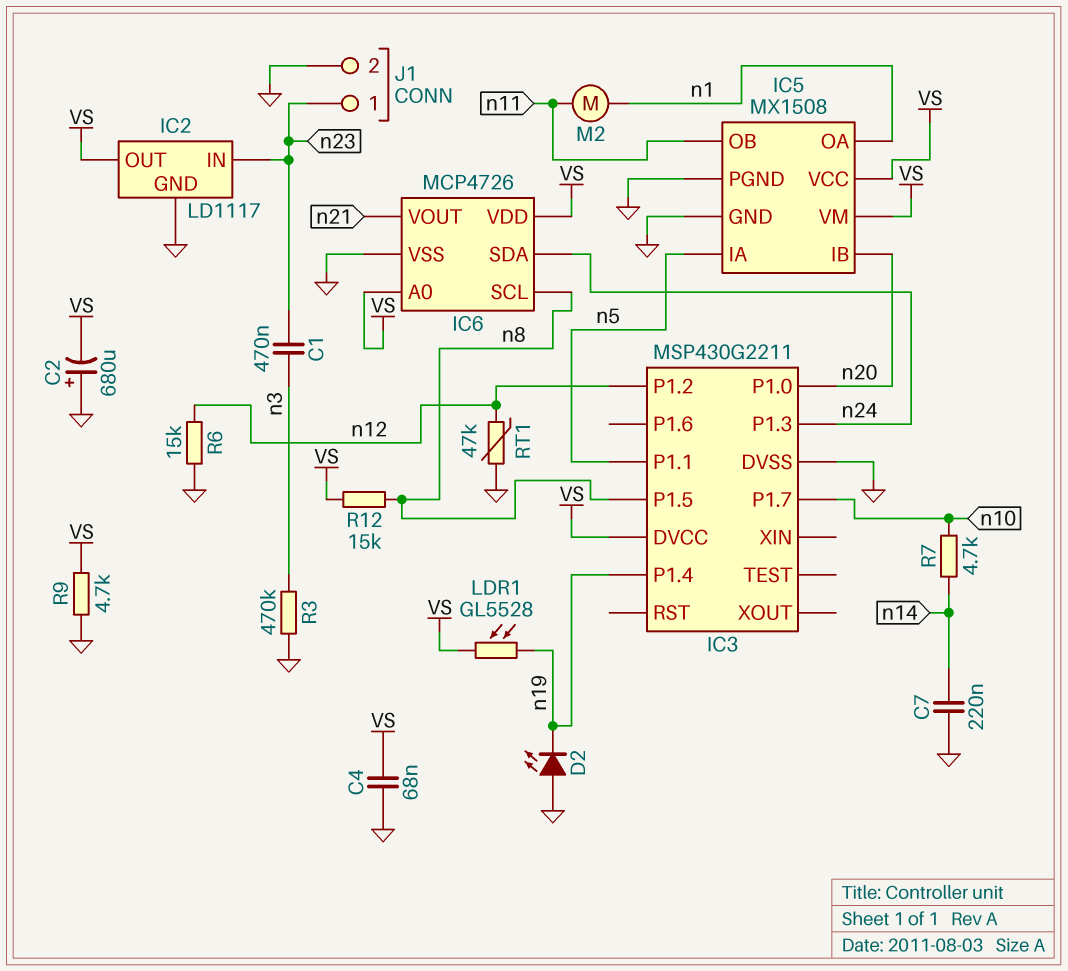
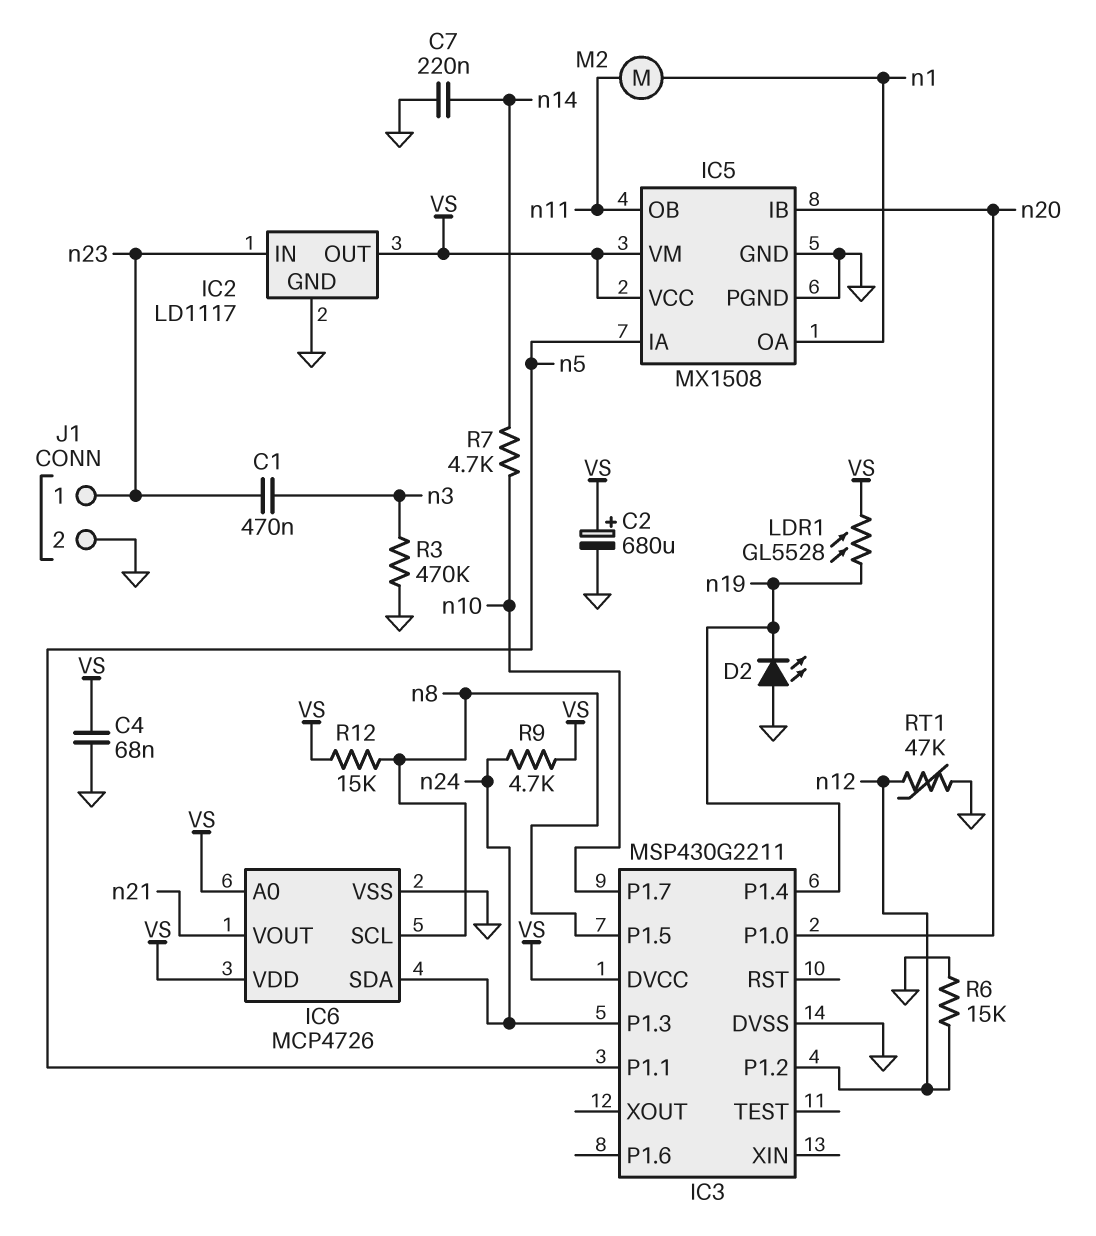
C2: 680uF (plus GND, minus VS) -> 680uF (plus VS, minus GND)
R9: 4.7k (GND, VS) -> 4.7k (VS, n24)

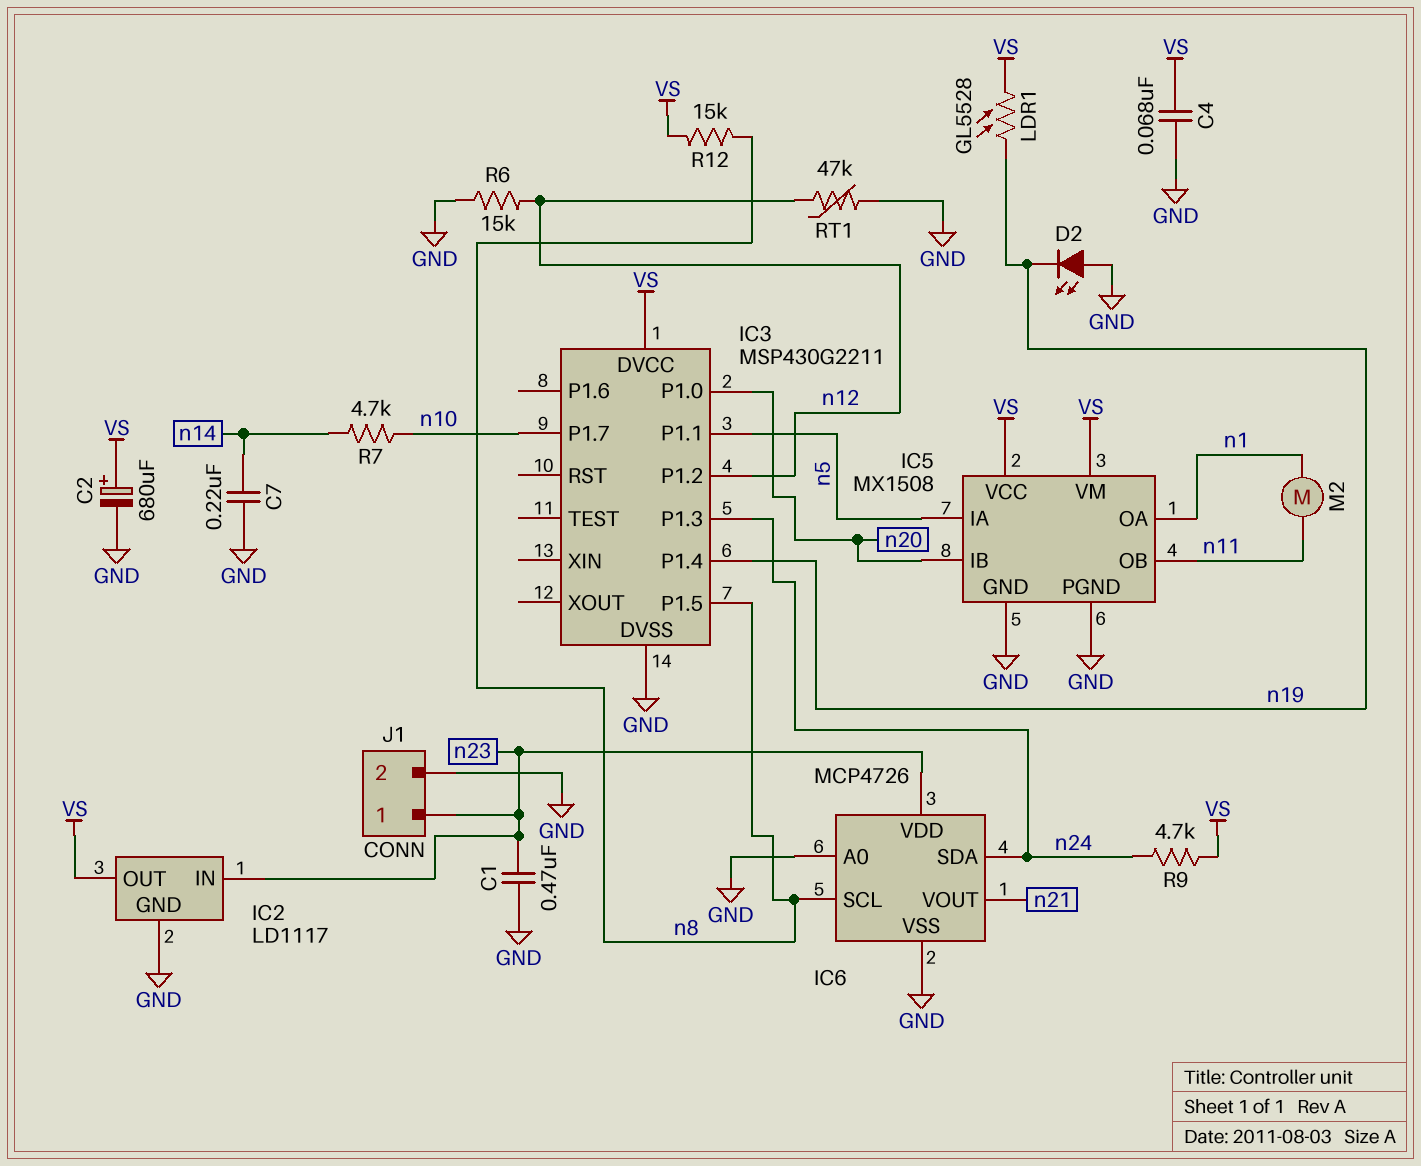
C1: 470nF (n3, n23) -> 470nF (GND, n23)
IC6 pin A0: VS -> GND
IC6 pin VDD: VS -> n23
R3: 470k (GND, n3) -> none

